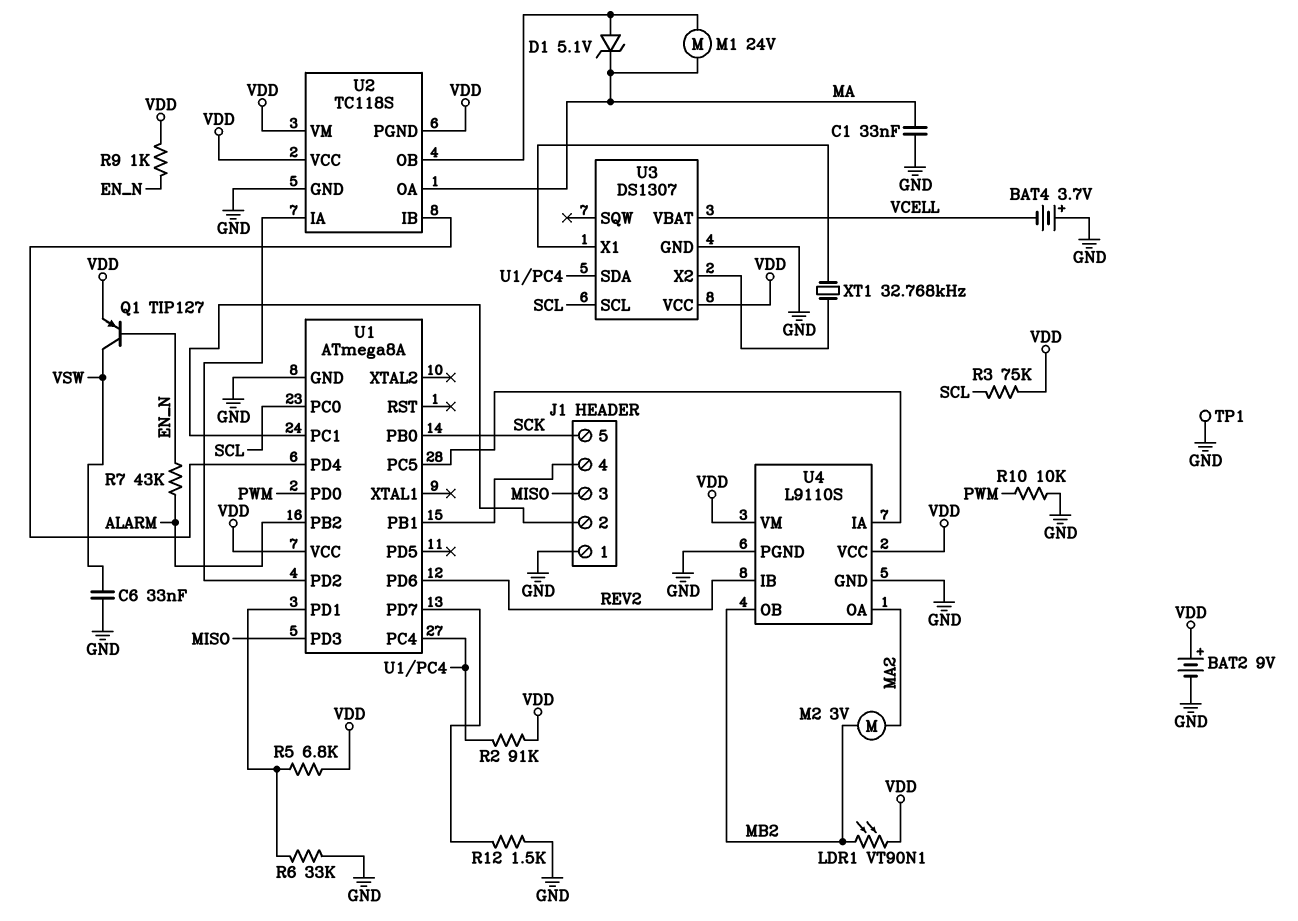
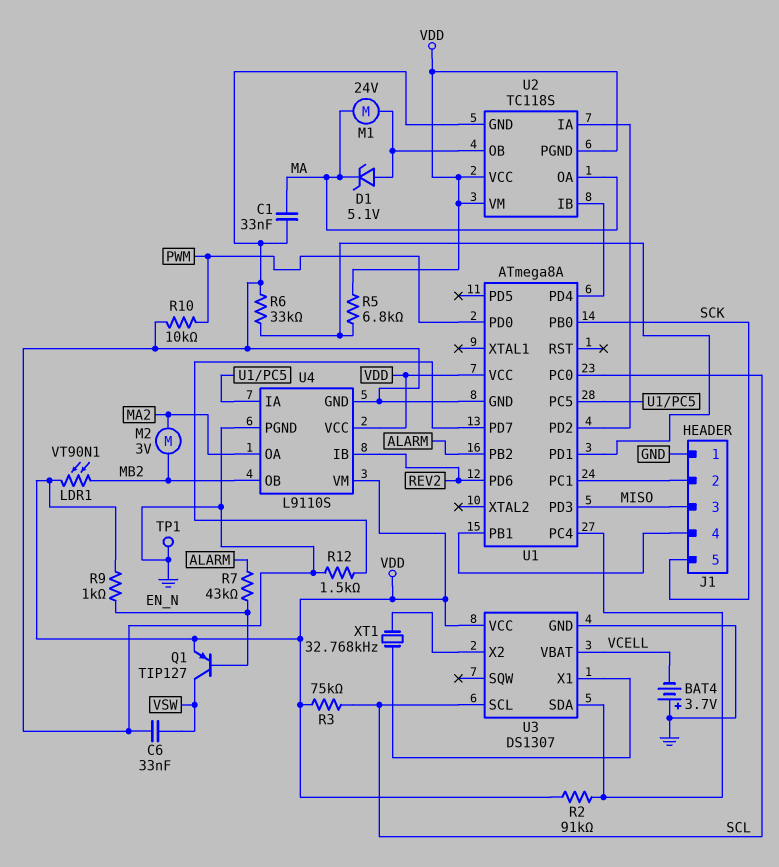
BAT2: 9V (plus VDD, minus GND) -> none

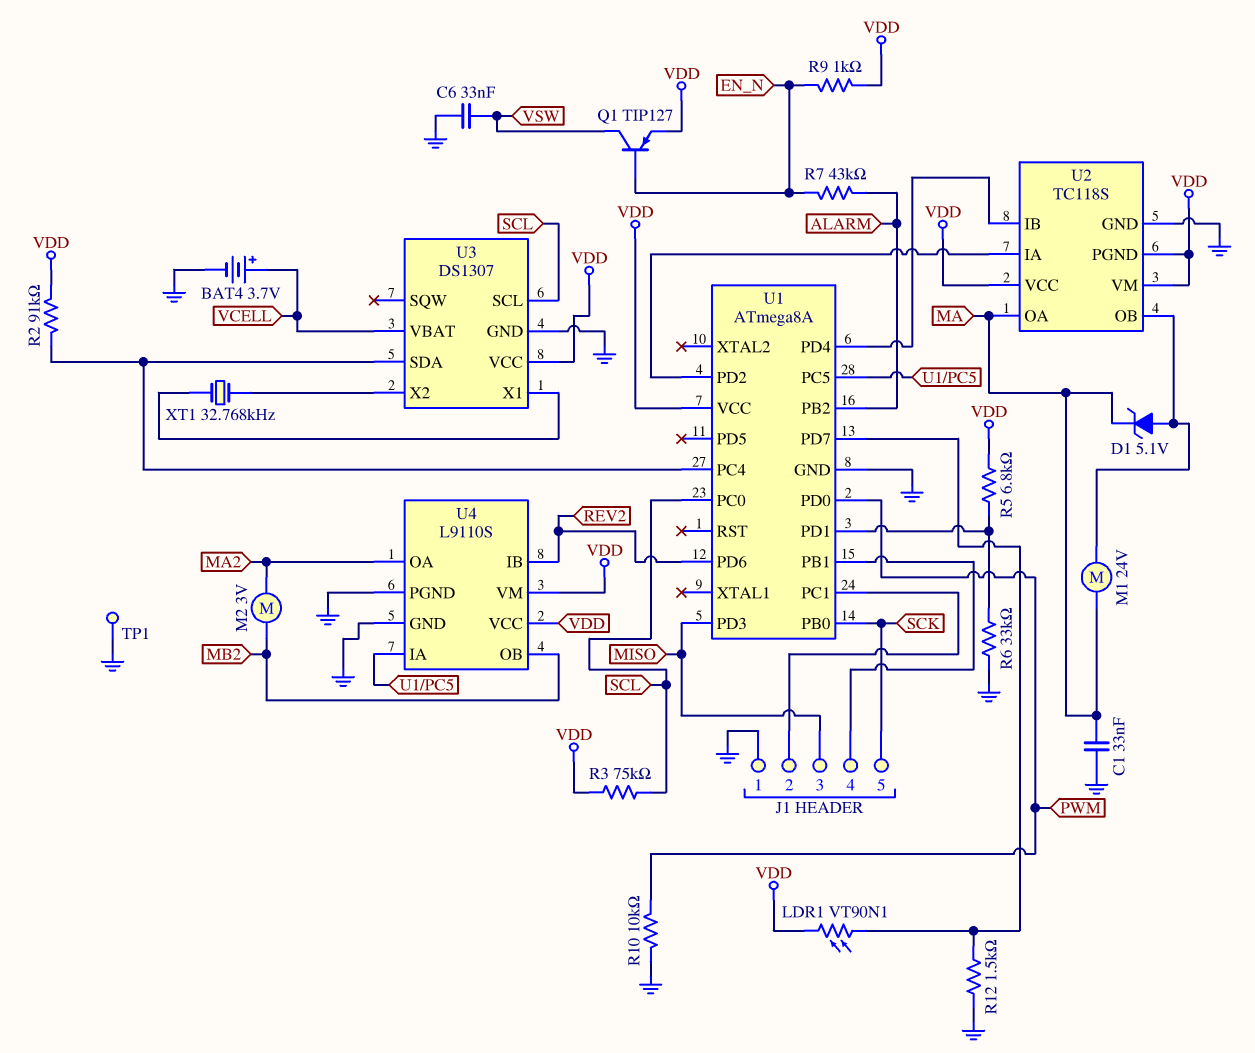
BAT4: 3.7V (plus GND, minus VCELL) -> 3.7V (plus VCELL, minus GND)
LDR1: VT90N1 (MB2, VDD) -> VT90N1 (U1/PD7, VDD)

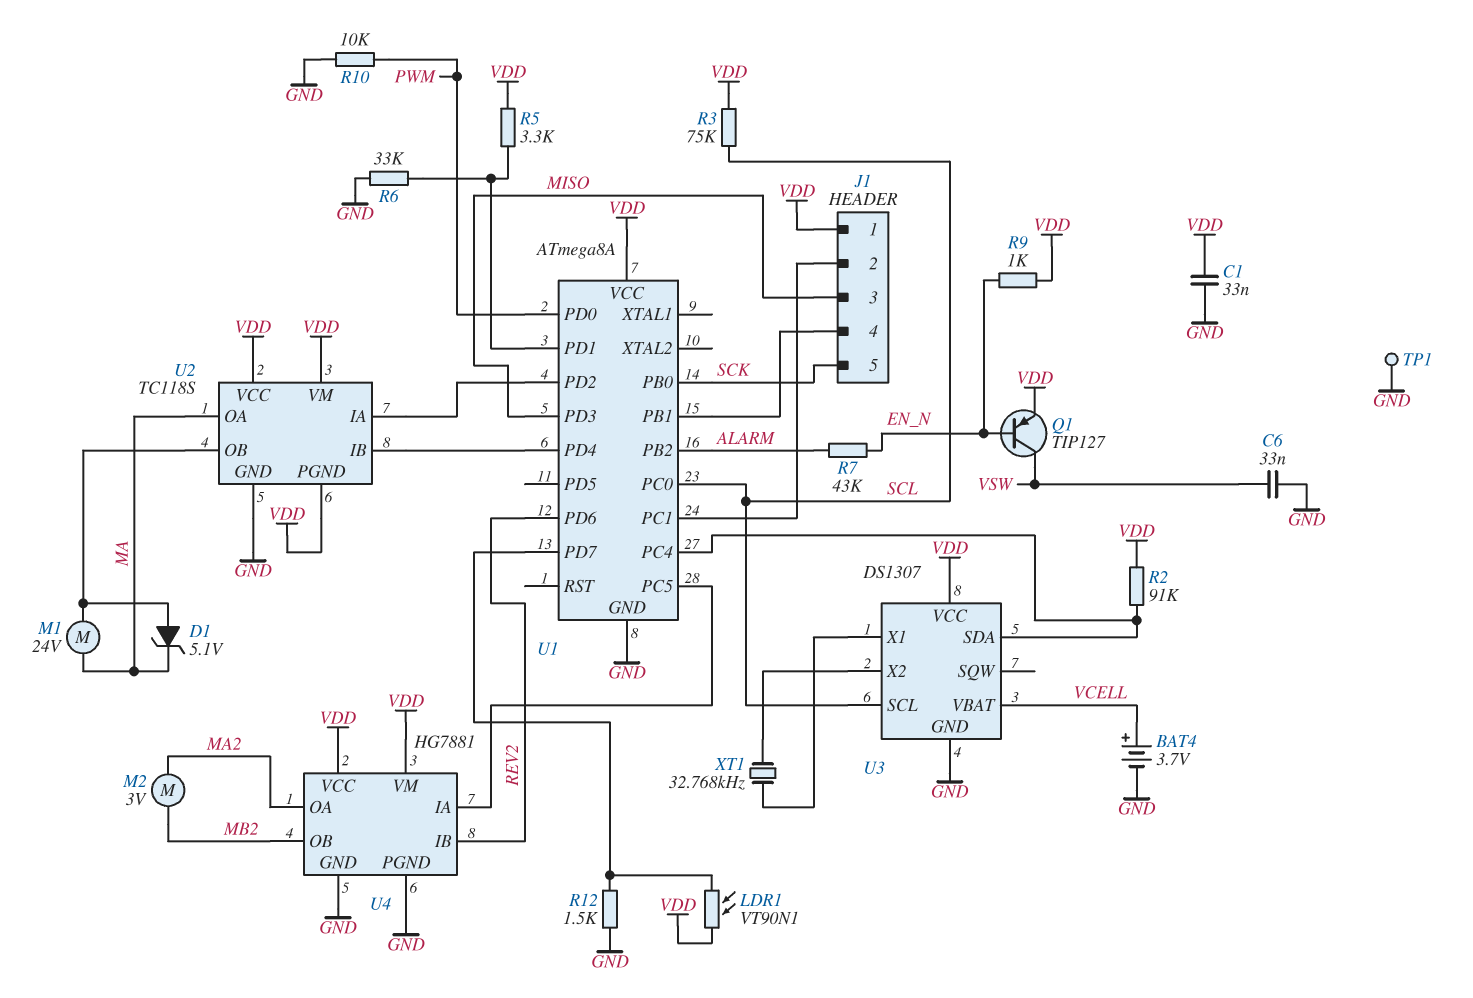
C1: 33nF (GND, MA) -> 33nF (GND, VDD)
J1 pin 1: GND -> VDD
R5: 6.8k (U1/PD1, VDD) -> 3.3k (U1/PD1, VDD)
U4: L9110S -> HG7881

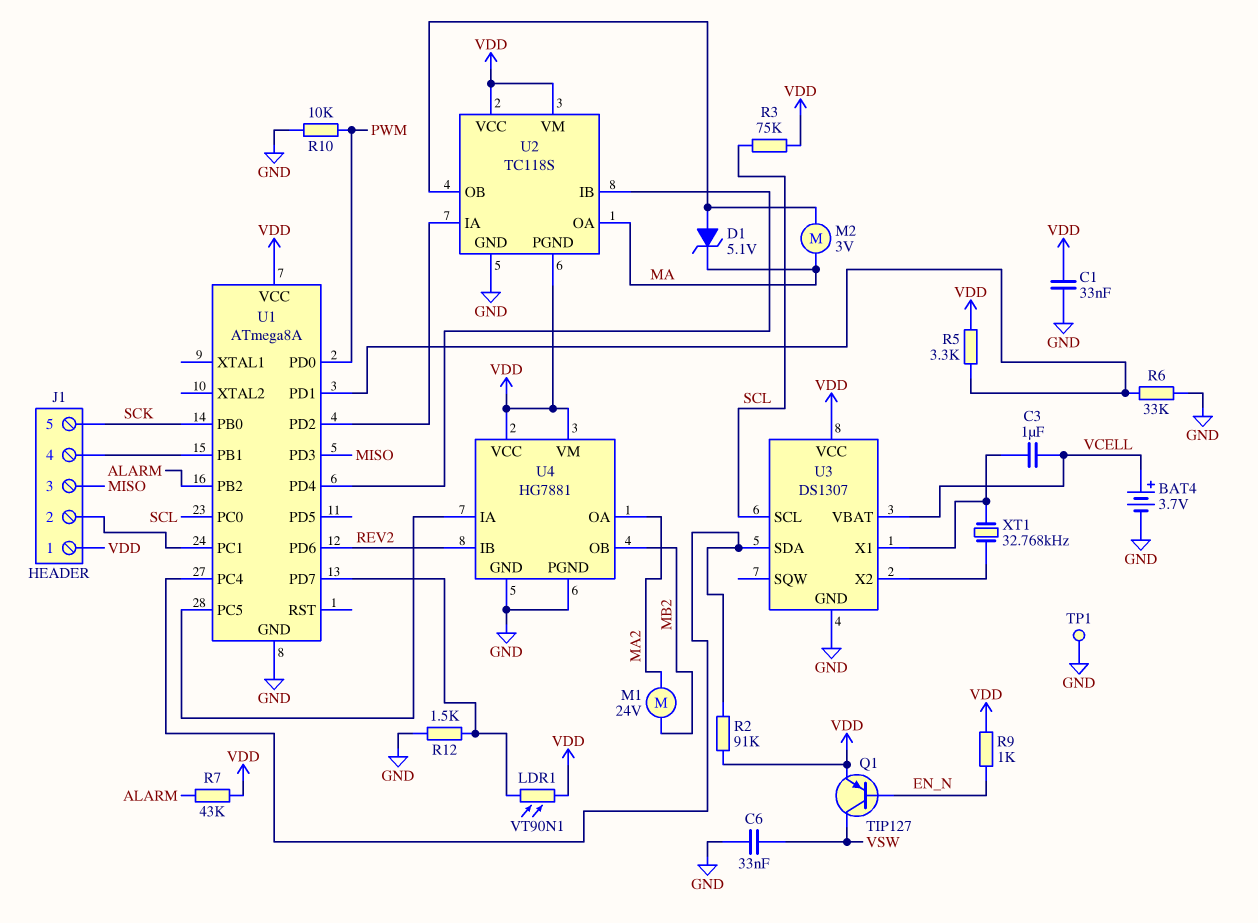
C3: none -> 1uF (U3/X1, VCELL)
M1: motor 24V (MA, U2/OB) -> motor 24V (MA2, MB2)
M2: motor 3V (MA2, MB2) -> motor 3V (MA, U2/OB)
R7: 43k (ALARM, EN_N) -> 43k (ALARM, VDD)

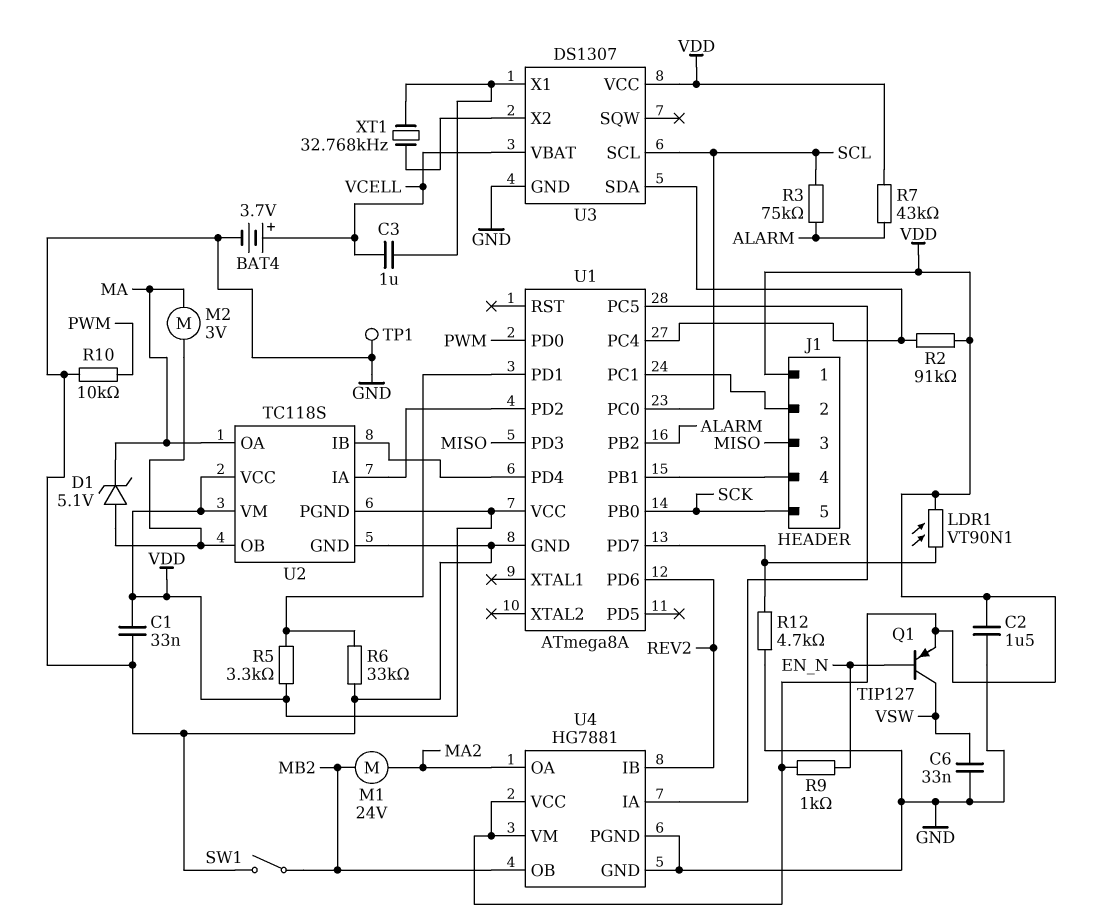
C2: none -> 1.5uF (GND, VDD)
R3: 75k (SCL, VDD) -> 75k (ALARM, SCL)
R12: 1.5k (GND, U1/PD7) -> 4.7k (GND, U1/PD7)
SW1: none -> switch (GND, MB2)

